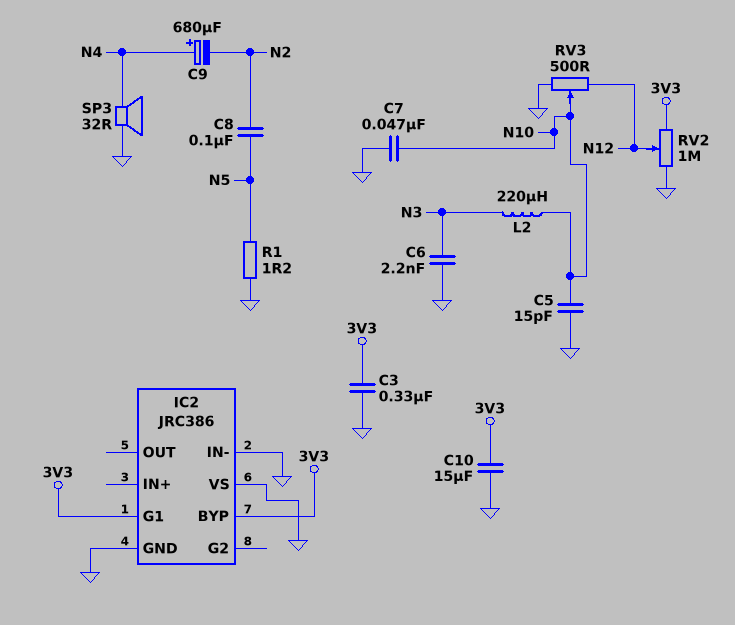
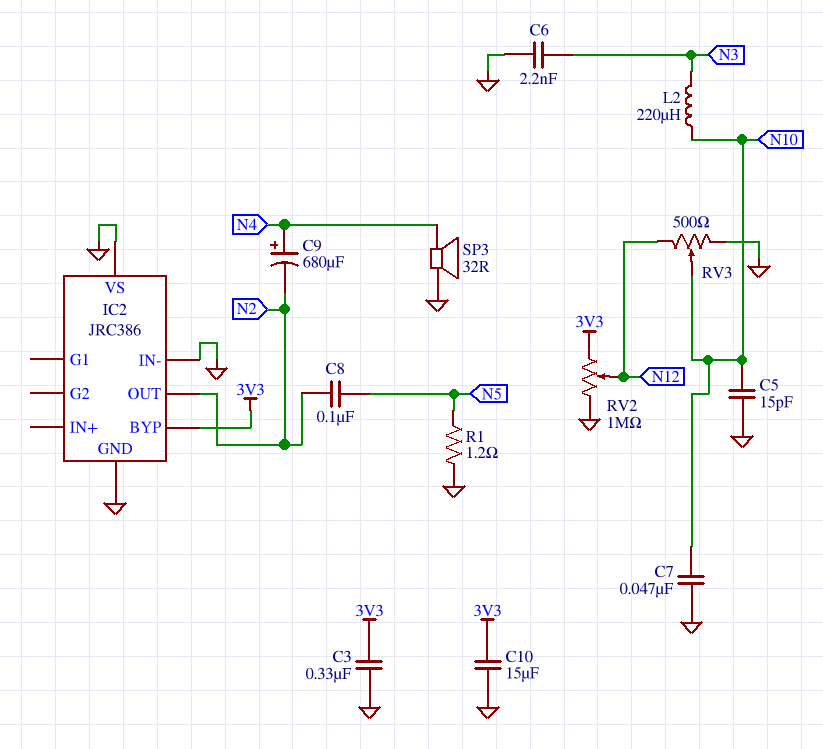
IC2 pin G1: 3V3 -> none
IC2 pin OUT: none -> N2

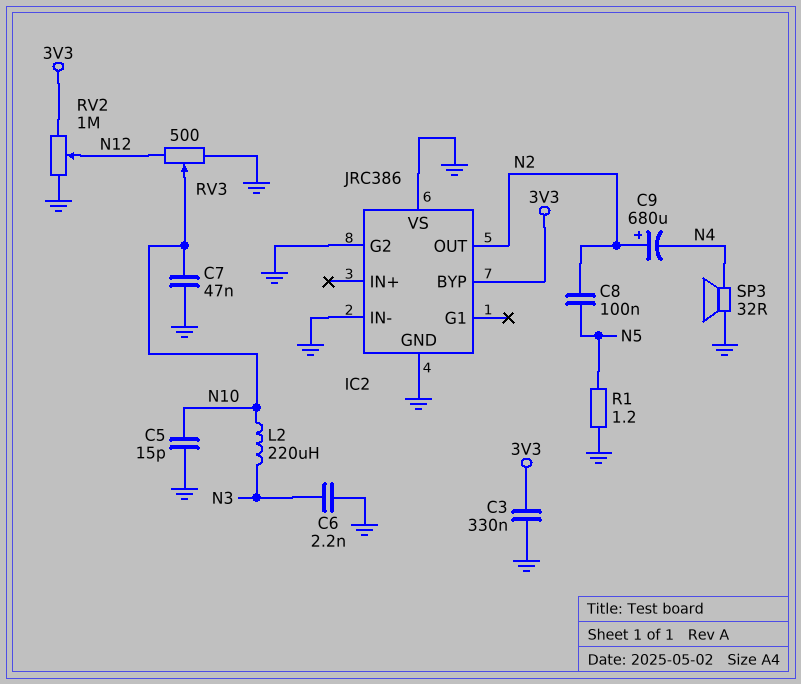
C9: 680uF (plus N4, minus N2) -> 680uF (plus N2, minus N4)
C10: 15uF (3V3, GND) -> none
IC2 pin G2: none -> GND

